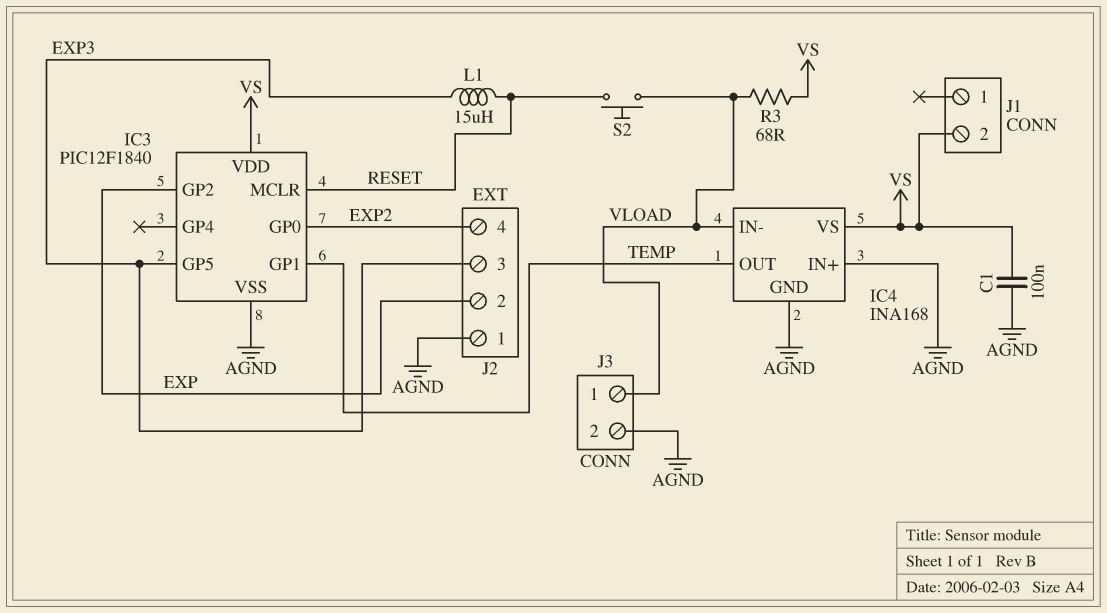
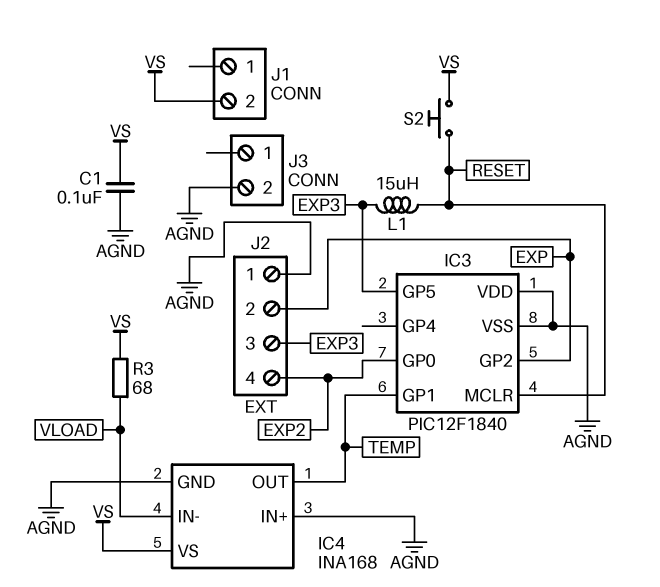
IC3 pin VDD: VS -> AGND
J3 pin 1: VLOAD -> none
S2: button (RESET, VLOAD) -> button (RESET, VS)

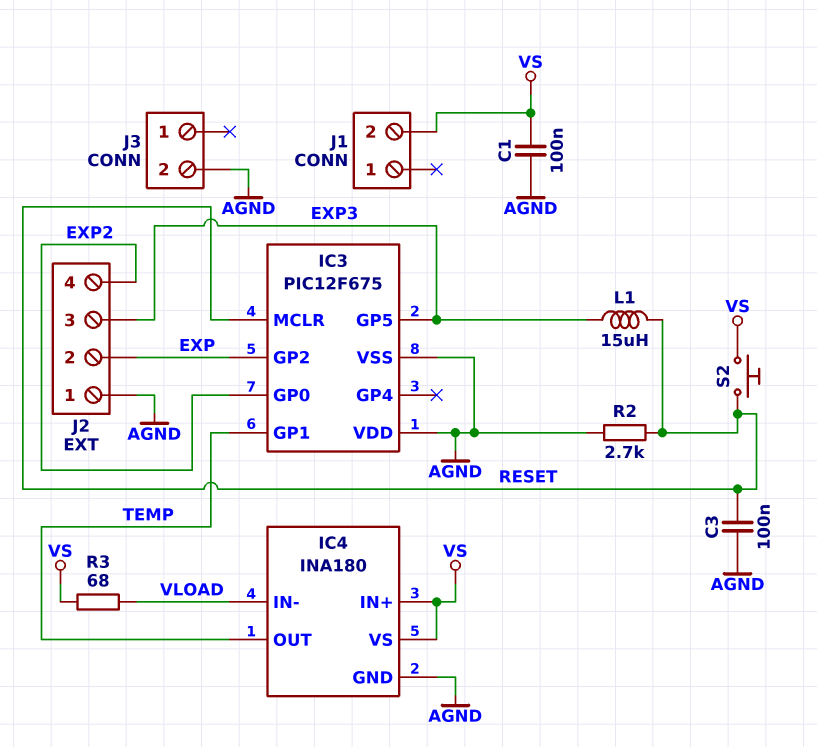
C3: none -> 100nF (AGND, RESET)
IC3: PIC12F1840 -> PIC12F675
IC4: INA168 -> INA180
IC4 pin IN+: AGND -> VS
R2: none -> 2.7k (AGND, RESET)

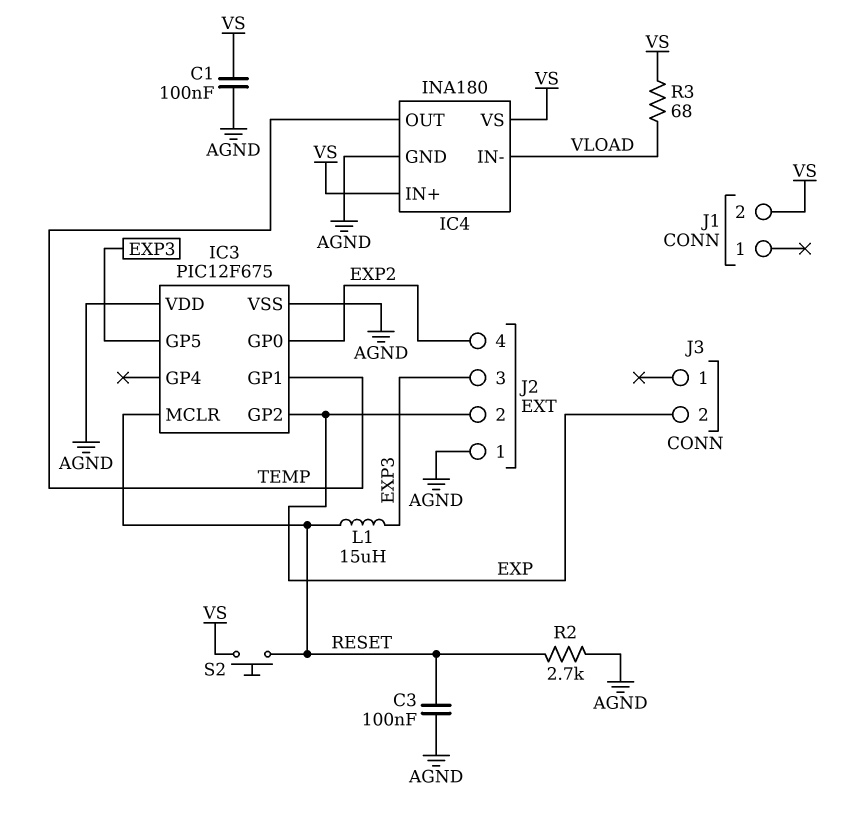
J3 pin 2: AGND -> EXP

